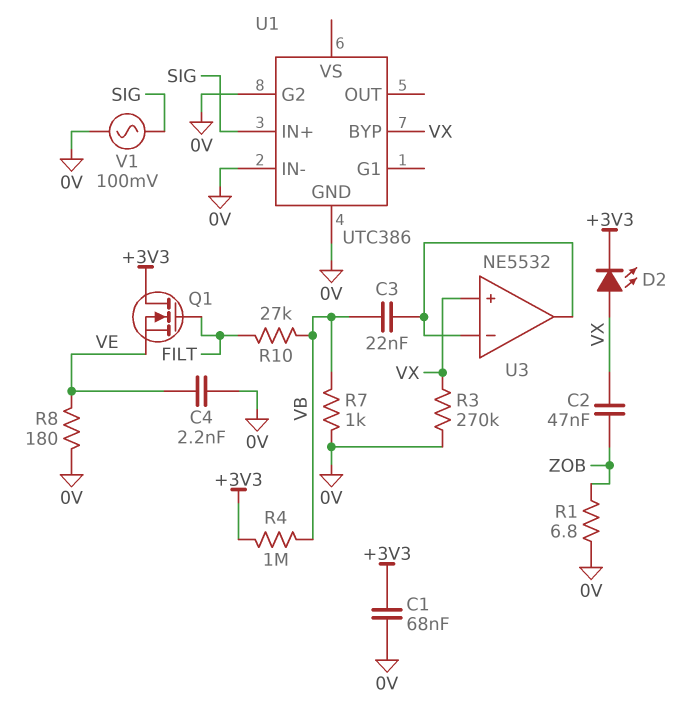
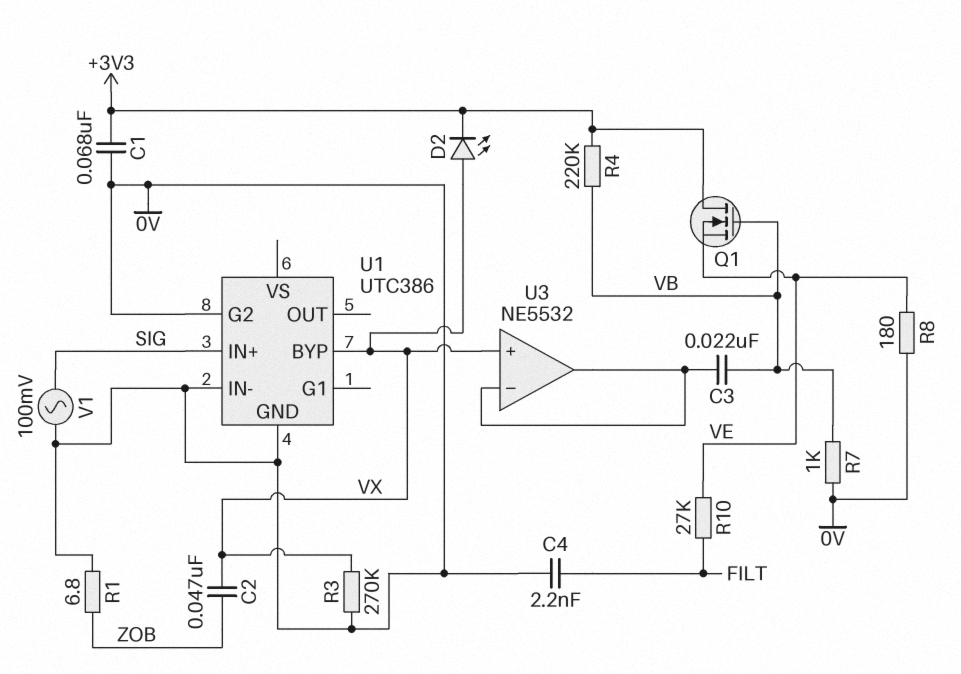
C4: 2.2nF (0V, VE) -> 2.2nF (0V, FILT)
Q1: NMOS (G FILT, D +3V3, S VE) -> NMOS (G VB, D +3V3, S VE)
R4: 1M (+3V3, VB) -> 220k (+3V3, VB)
R10: 27k (FILT, VB) -> 27k (FILT, VE)

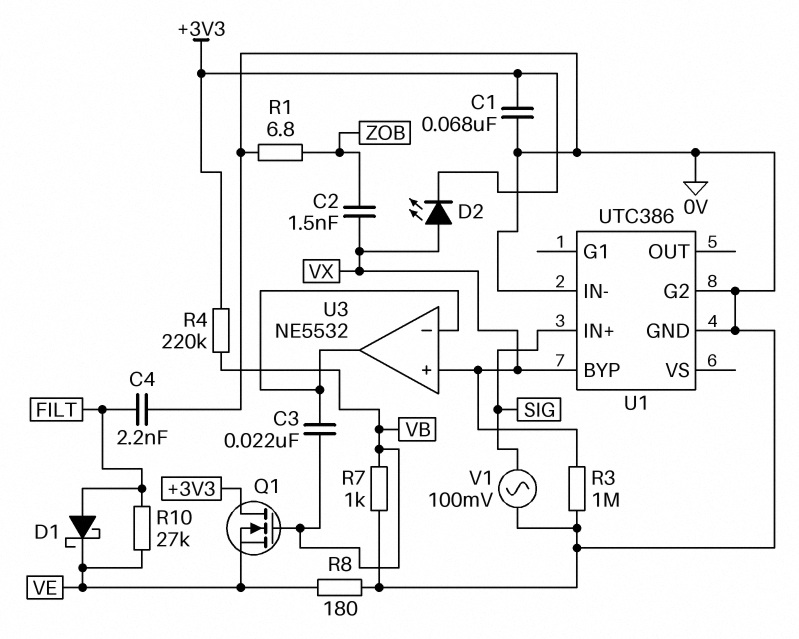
C2: 47nF (VX, ZOB) -> 1.5nF (VX, ZOB)
D1: none -> schottky (A FILT, K VE)
R3: 270k (0V, VX) -> 1M (0V, VX)

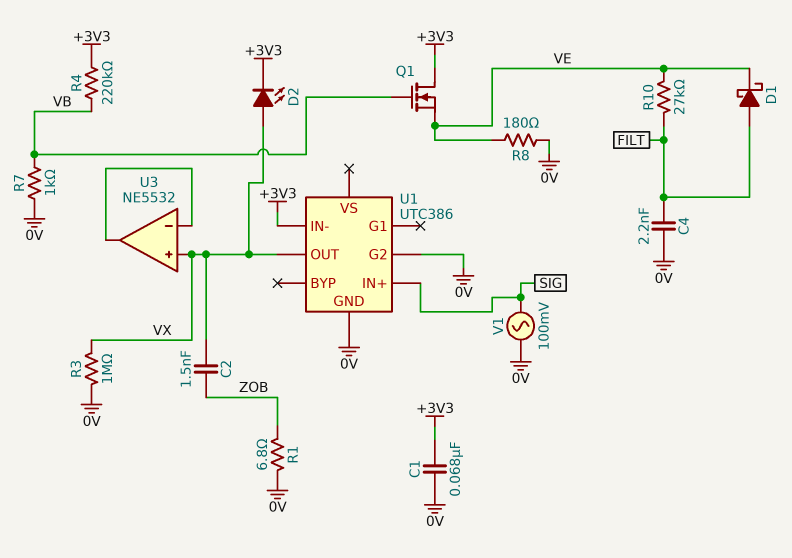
C3: 22nF (U3/in-, VB) -> none
U1 pin BYP: VX -> none
U1 pin IN-: 0V -> +3V3
U1 pin OUT: none -> VX

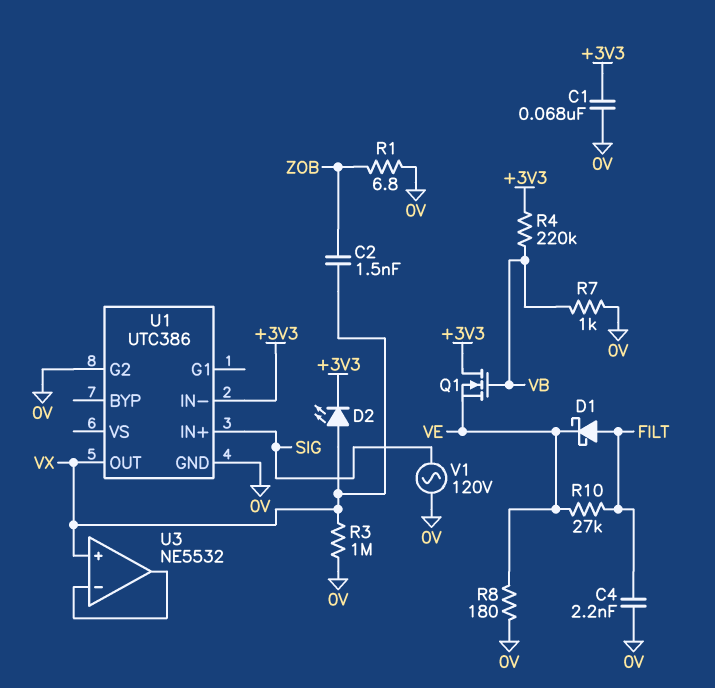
V1: AC 100mV (0V, SIG) -> AC 120V (0V, SIG)

